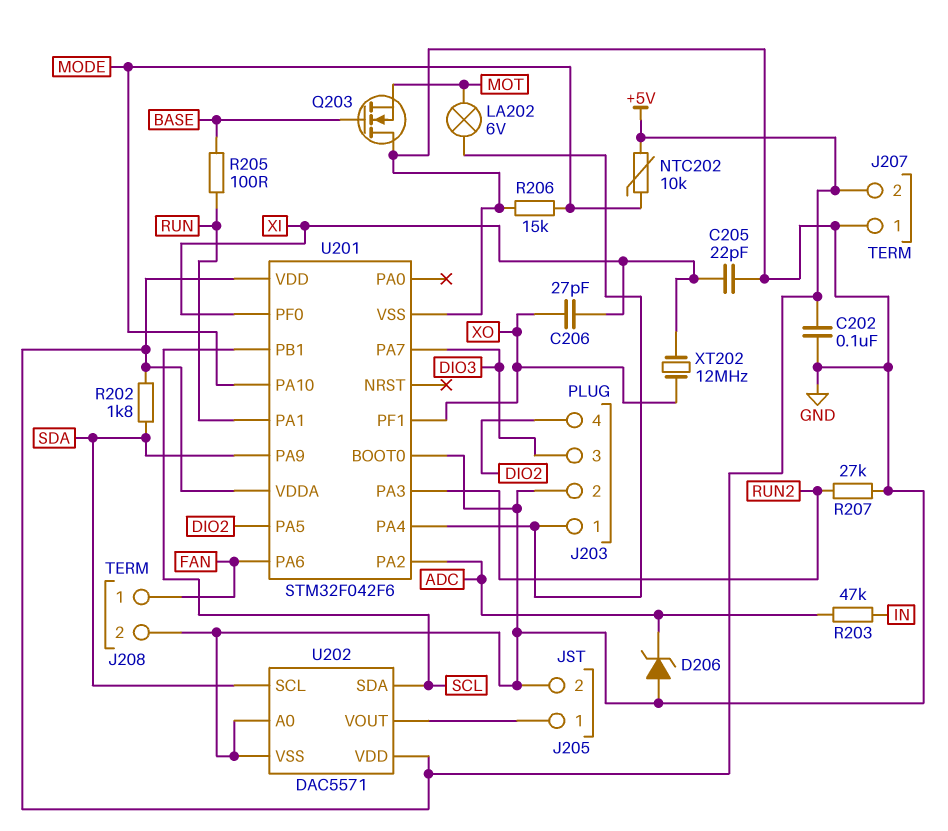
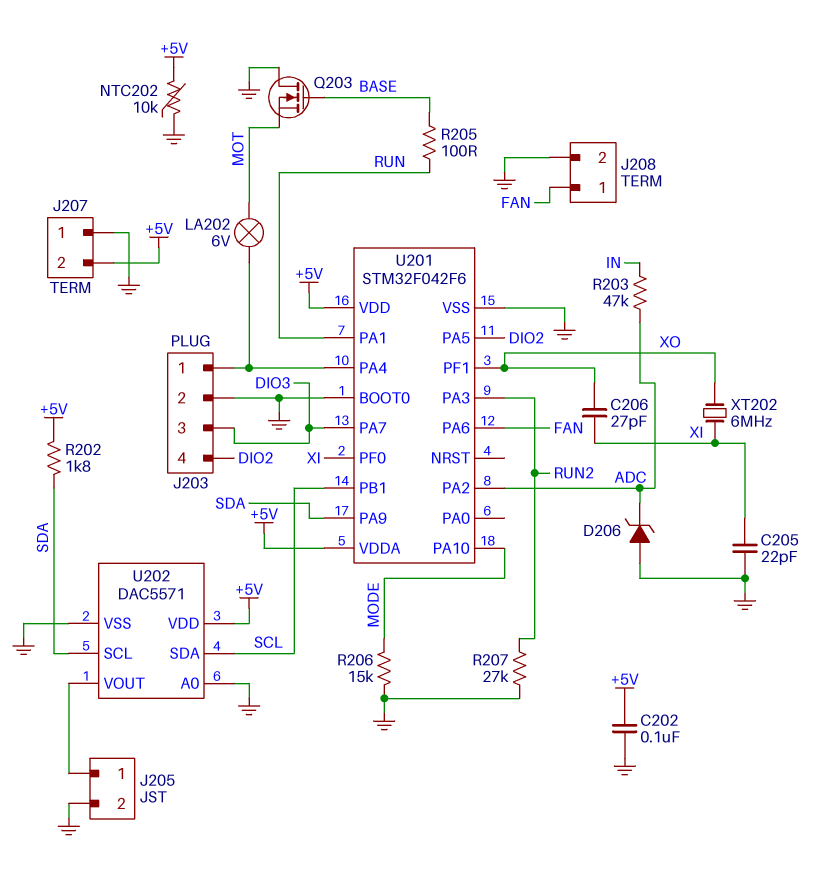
NTC202: 10k (+5V, MODE) -> 10k (+5V, GND)
XT202: 12MHz (XI, XO) -> 6MHz (XI, XO)

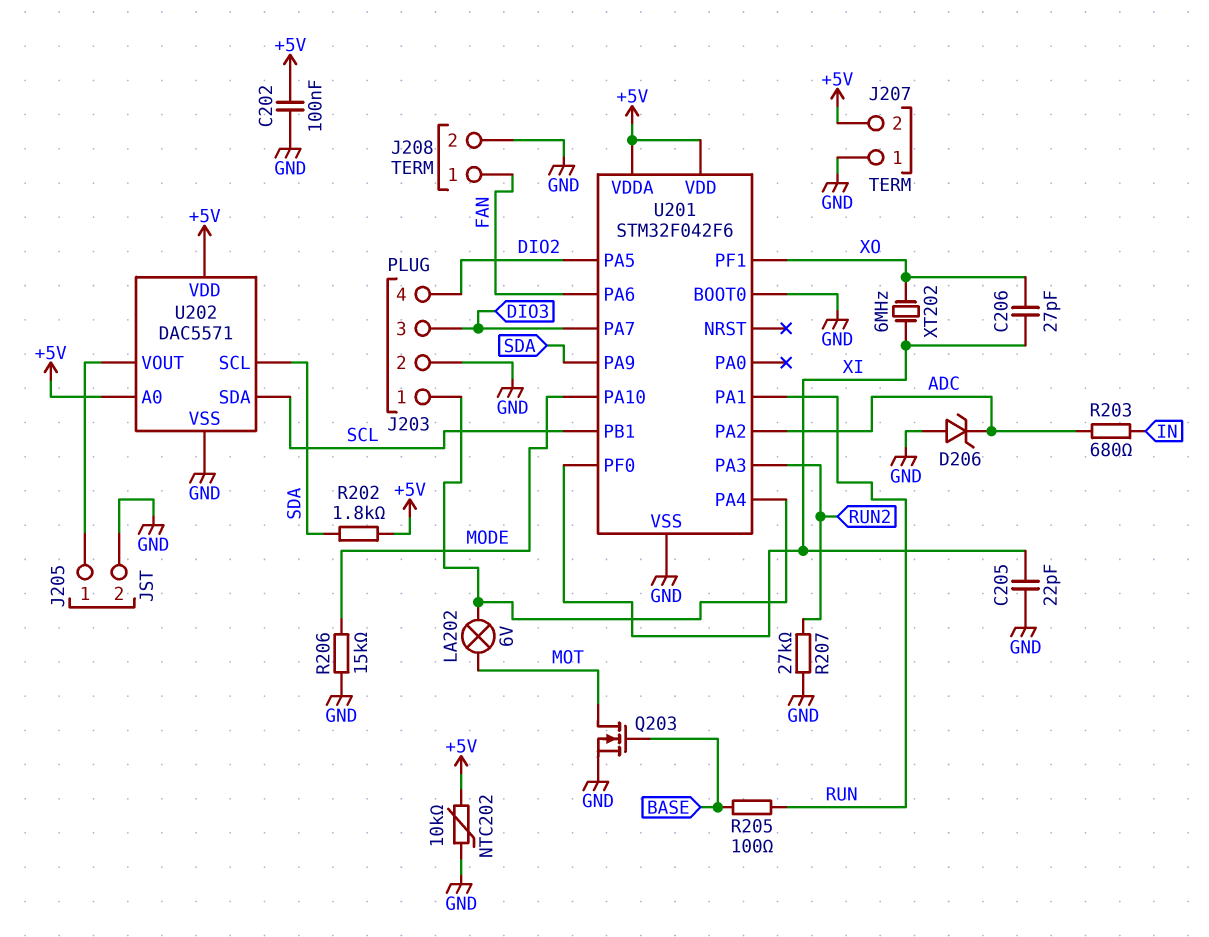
Q203: NMOS (G BASE, D GND, S MOT) -> NMOS (G BASE, D MOT, S GND)
R203: 47k (ADC, IN) -> 680 (ADC, IN)
U202 pin A0: GND -> +5V

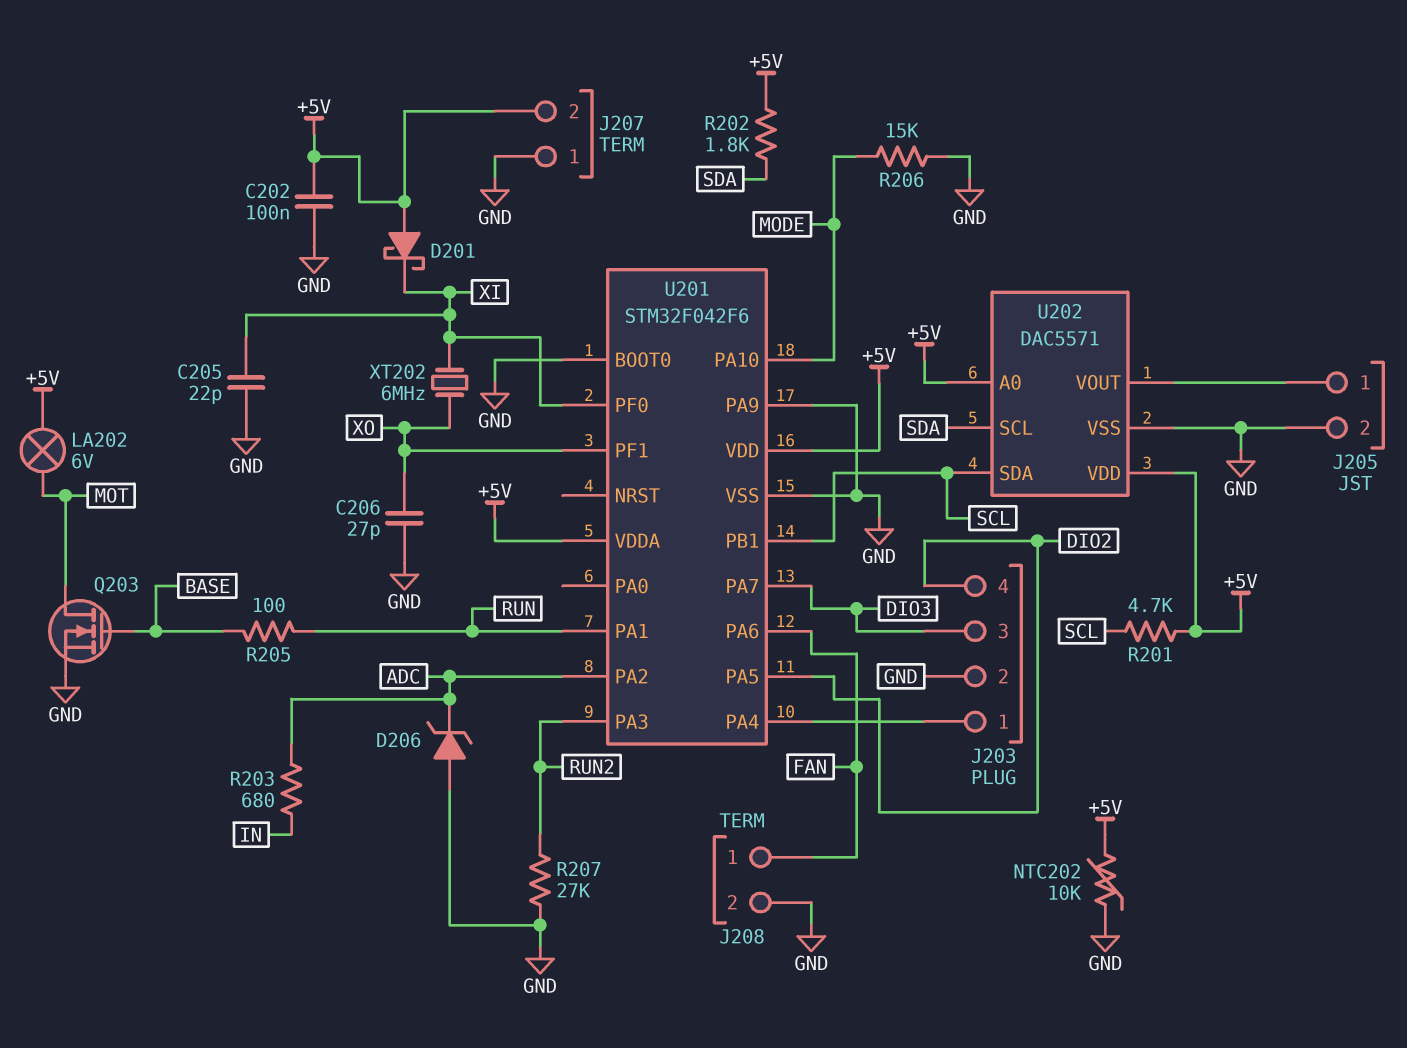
C206: 27pF (XI, XO) -> 27pF (GND, XO)
D201: none -> schottky (A +5V, K XI)
LA202: lamp 6V (J203/1, MOT) -> lamp 6V (+5V, MOT)
R201: none -> 4.7k (+5V, SCL)
U201 pin PA9: SDA -> GND

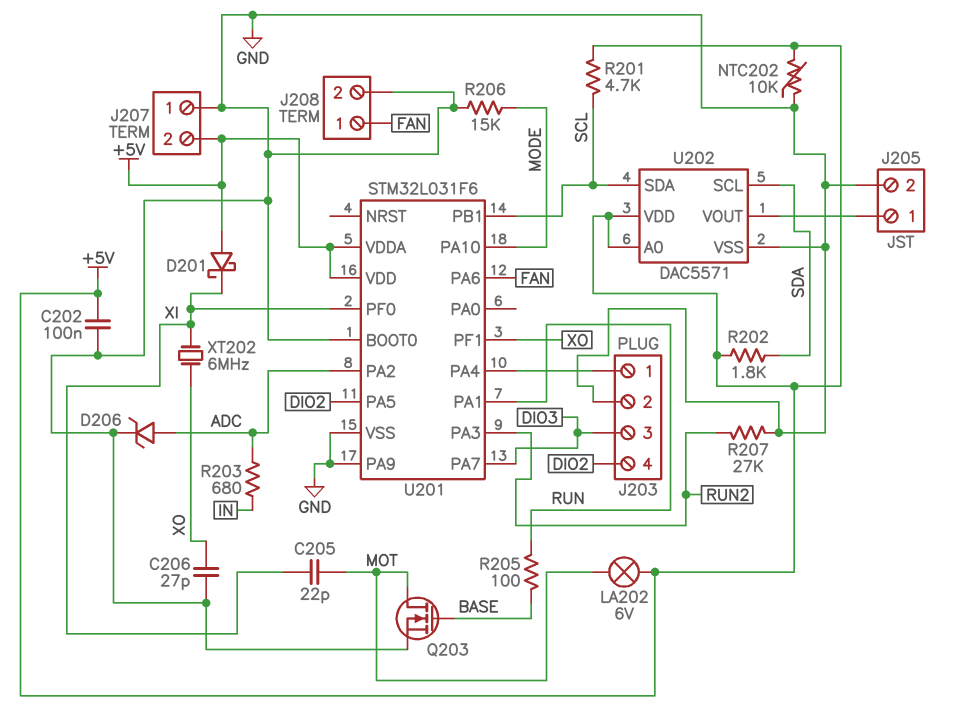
C205: 22pF (GND, XI) -> 22pF (MOT, XI)
D206: zener (A GND, K ADC) -> zener (A ADC, K GND)
U201: STM32F042F6 -> STM32L031F6

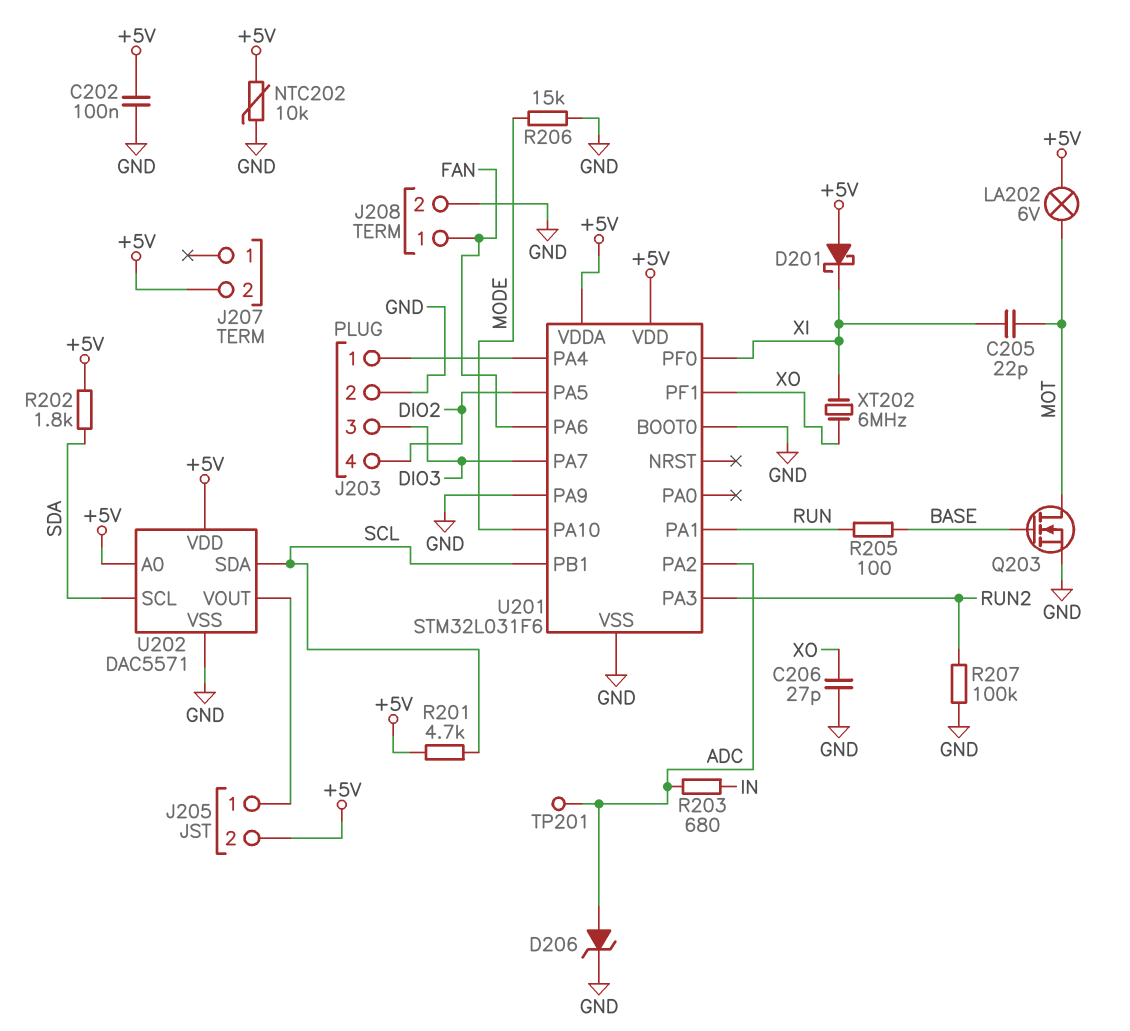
J205 pin 2: GND -> +5V
J207 pin 1: GND -> none
R207: 27k (GND, RUN2) -> 100k (GND, RUN2)
TP201: none -> test point (ADC)

